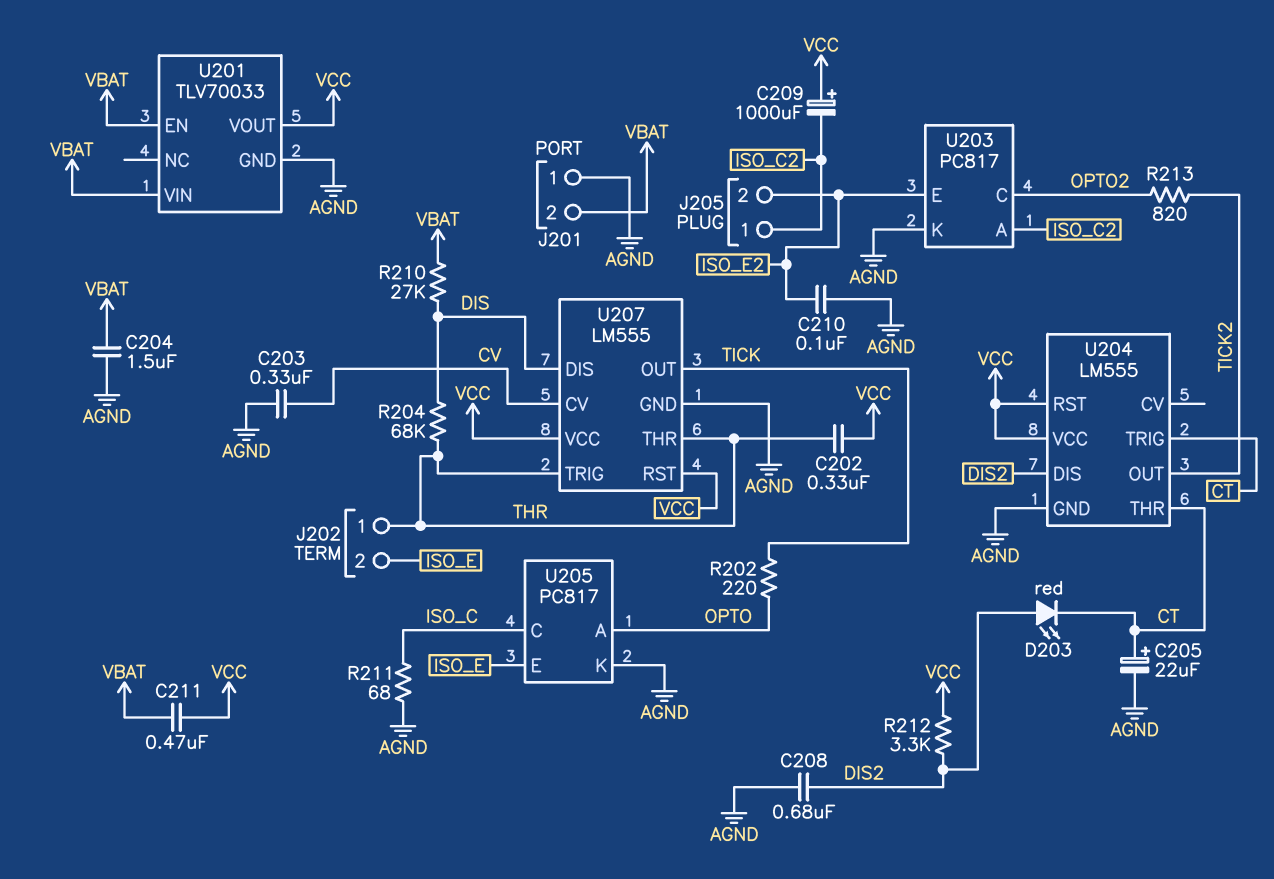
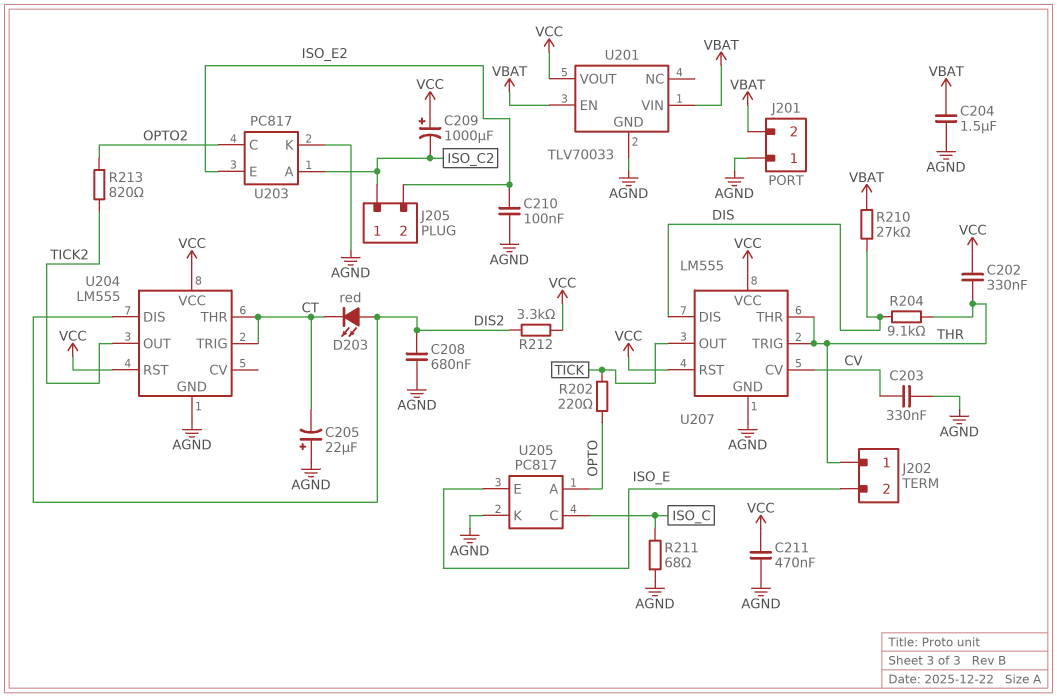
C205: 22uF (plus CT, minus AGND) -> 22uF (plus AGND, minus CT)
C211: 470nF (VBAT, VCC) -> 470nF (AGND, VCC)
R204: 68k (DIS, THR) -> 9.1k (DIS, THR)

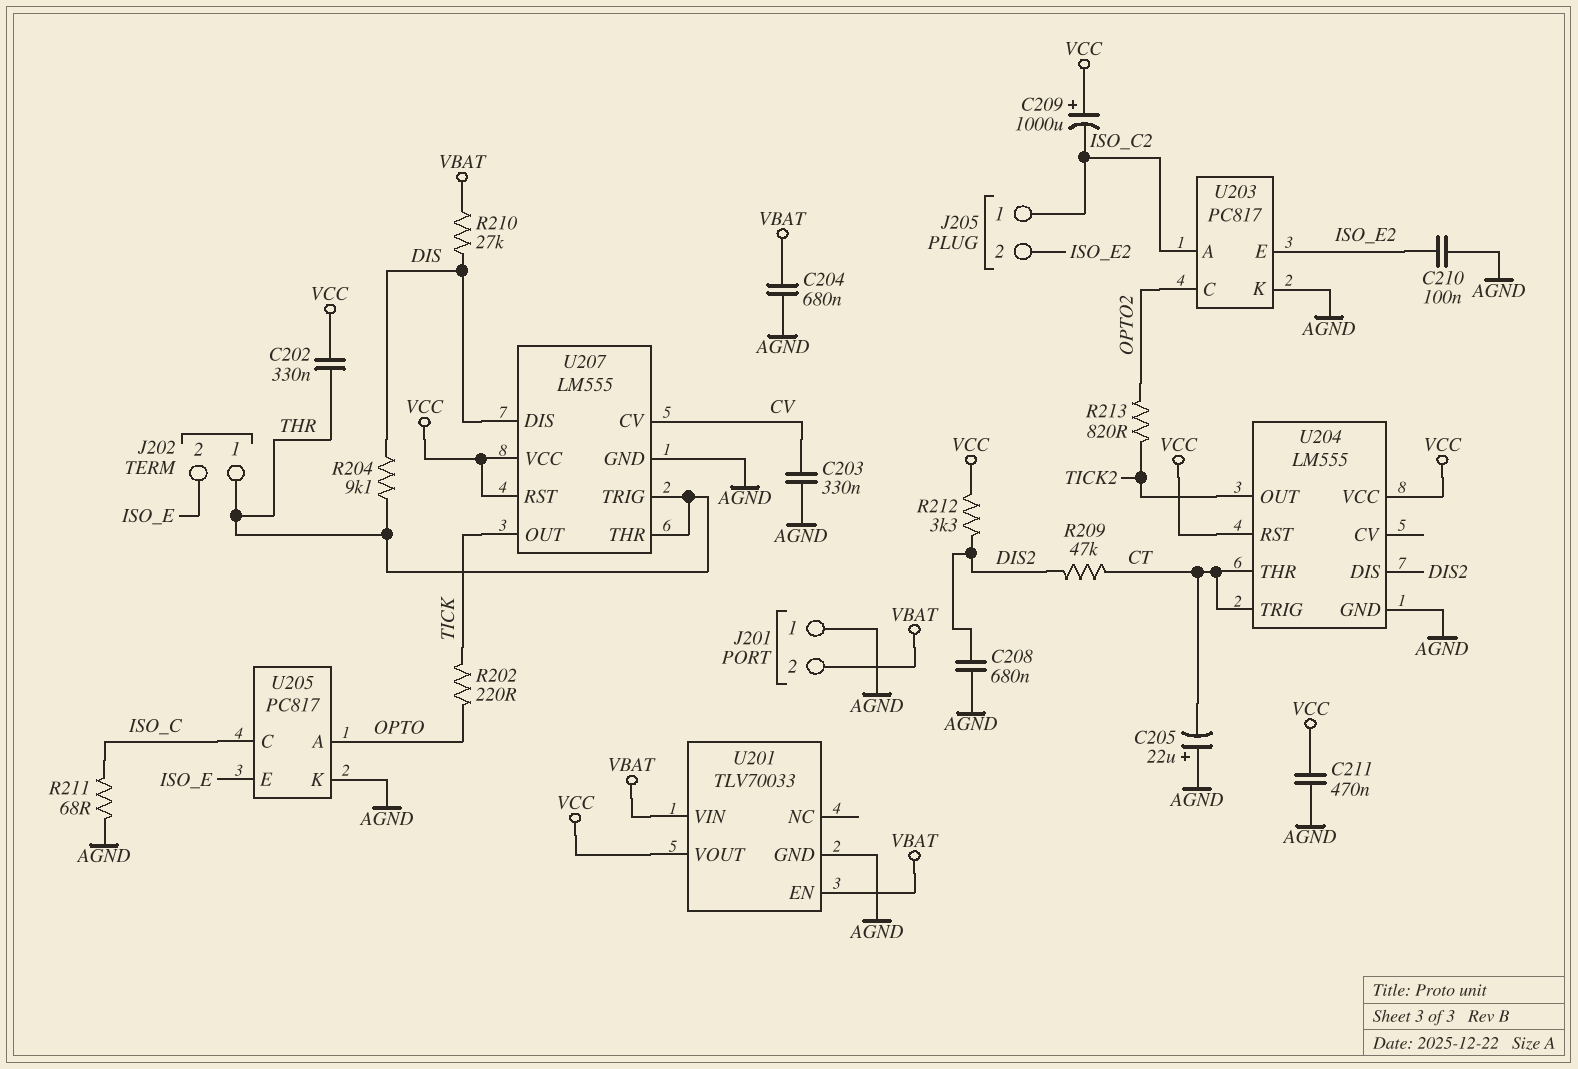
C204: 1.5uF (AGND, VBAT) -> 680nF (AGND, VBAT)
D203: LED red (A DIS2, K CT) -> none
R209: none -> 47k (CT, DIS2)

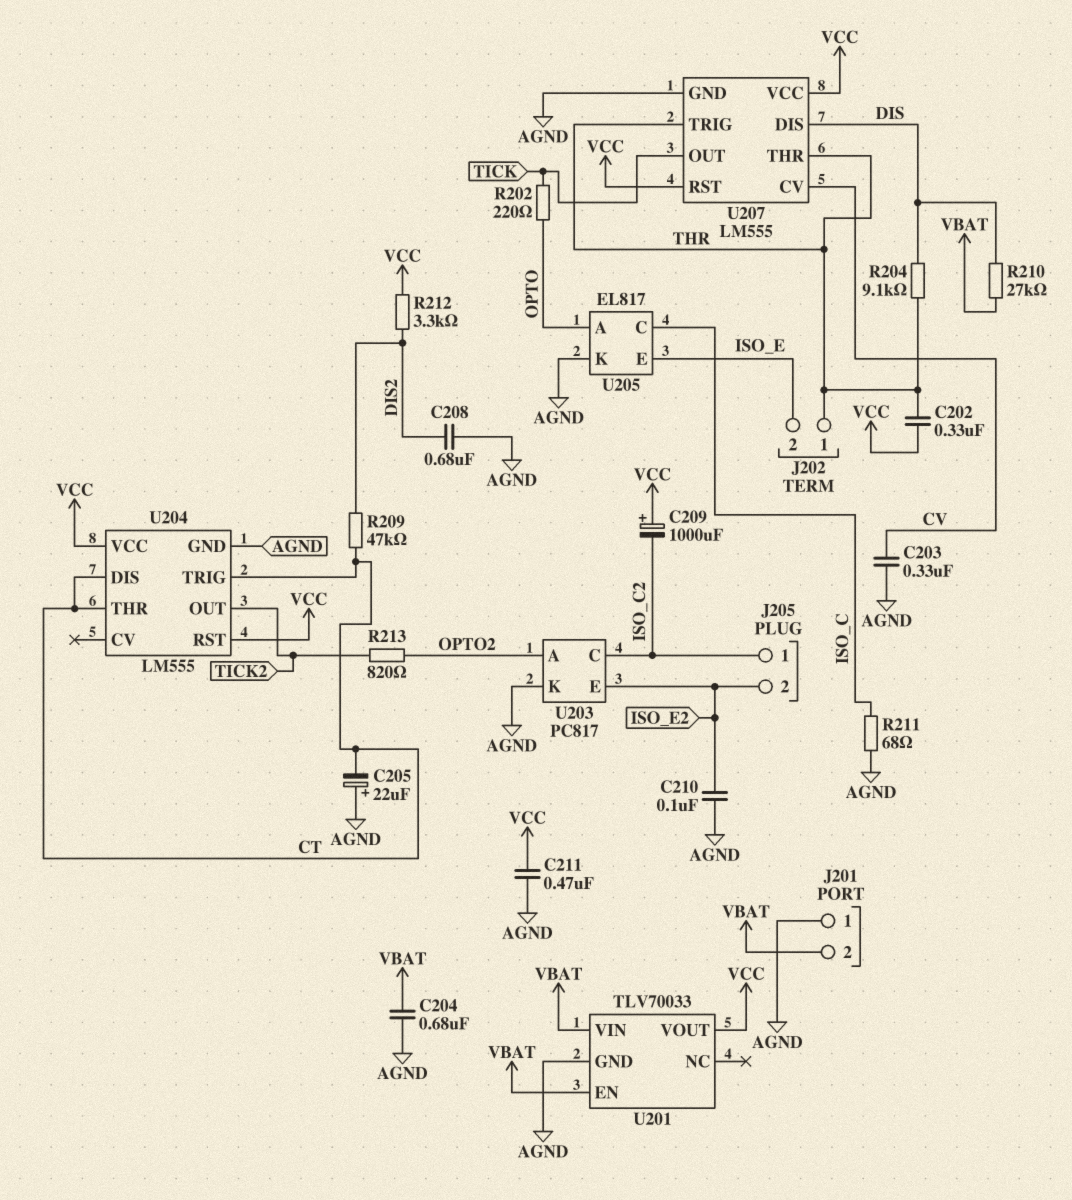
U203 pin A: ISO_C2 -> OPTO2
U203 pin C: OPTO2 -> ISO_C2
U204 pin DIS: DIS2 -> CT
U205: PC817 -> EL817

